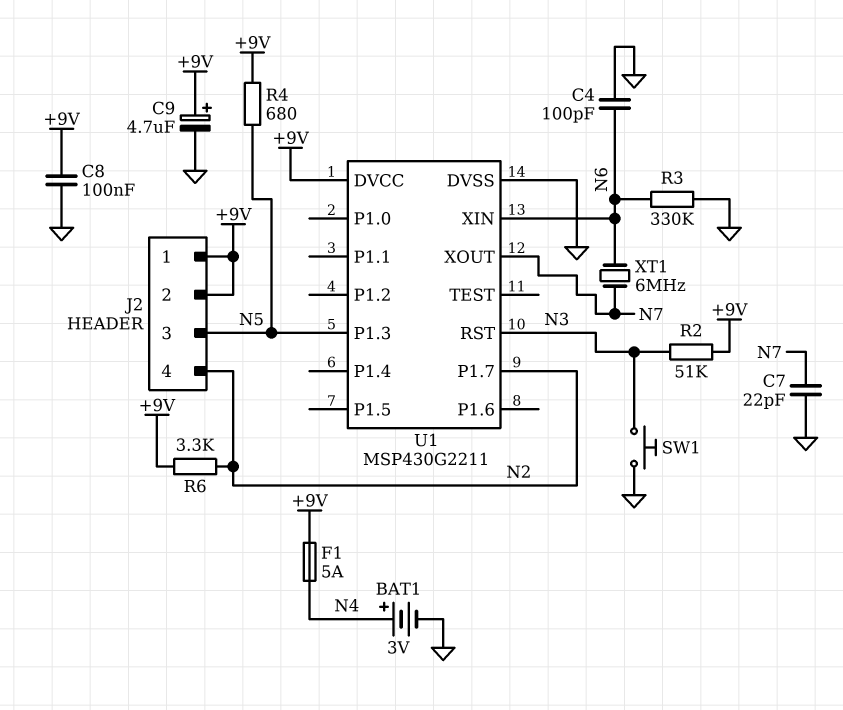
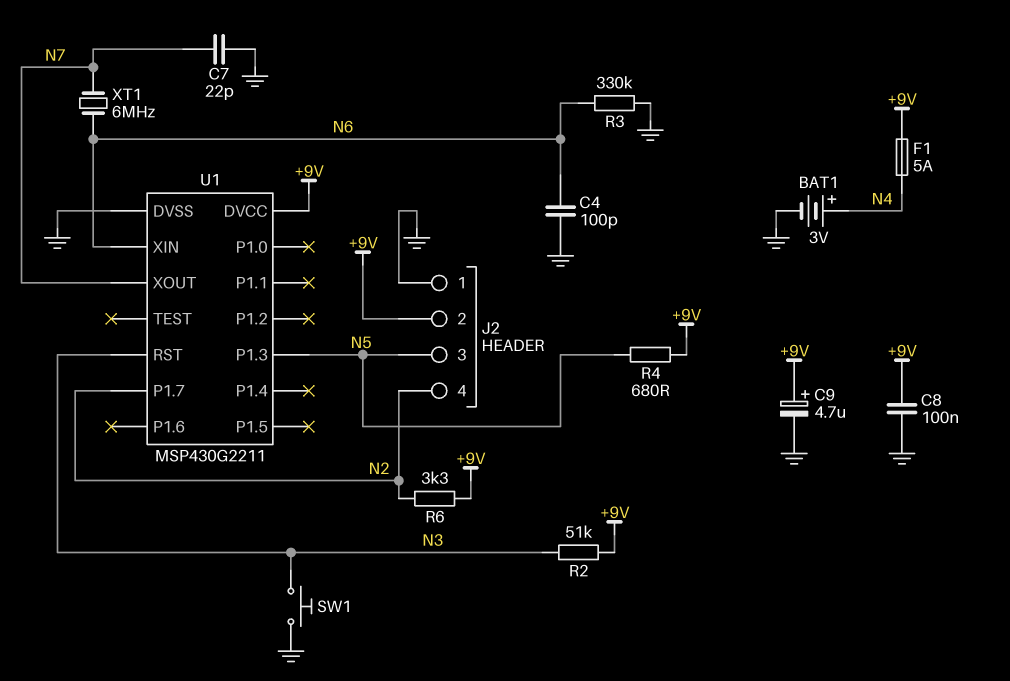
J2 pin 1: +9V -> GND

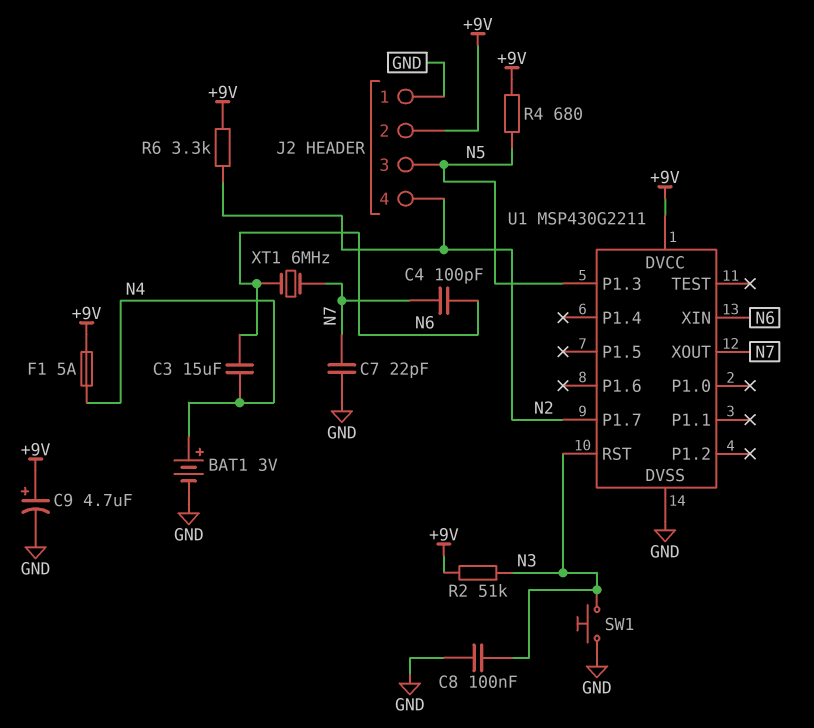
C3: none -> 15uF (N4, N6)
C4: 100pF (GND, N6) -> 100pF (N6, N7)
C8: 100nF (+9V, GND) -> 100nF (GND, N3)
R3: 330k (GND, N6) -> none

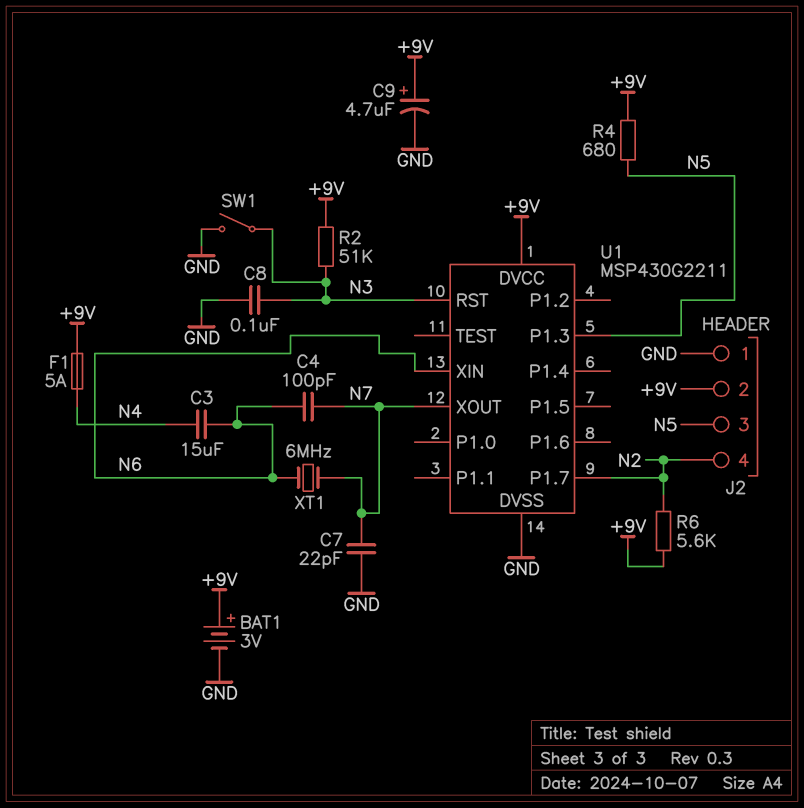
BAT1: 3V (plus N4, minus GND) -> 3V (plus +9V, minus GND)
R6: 3.3k (+9V, N2) -> 5.6k (+9V, N2)
SW1: button (GND, N3) -> switch (GND, N3)

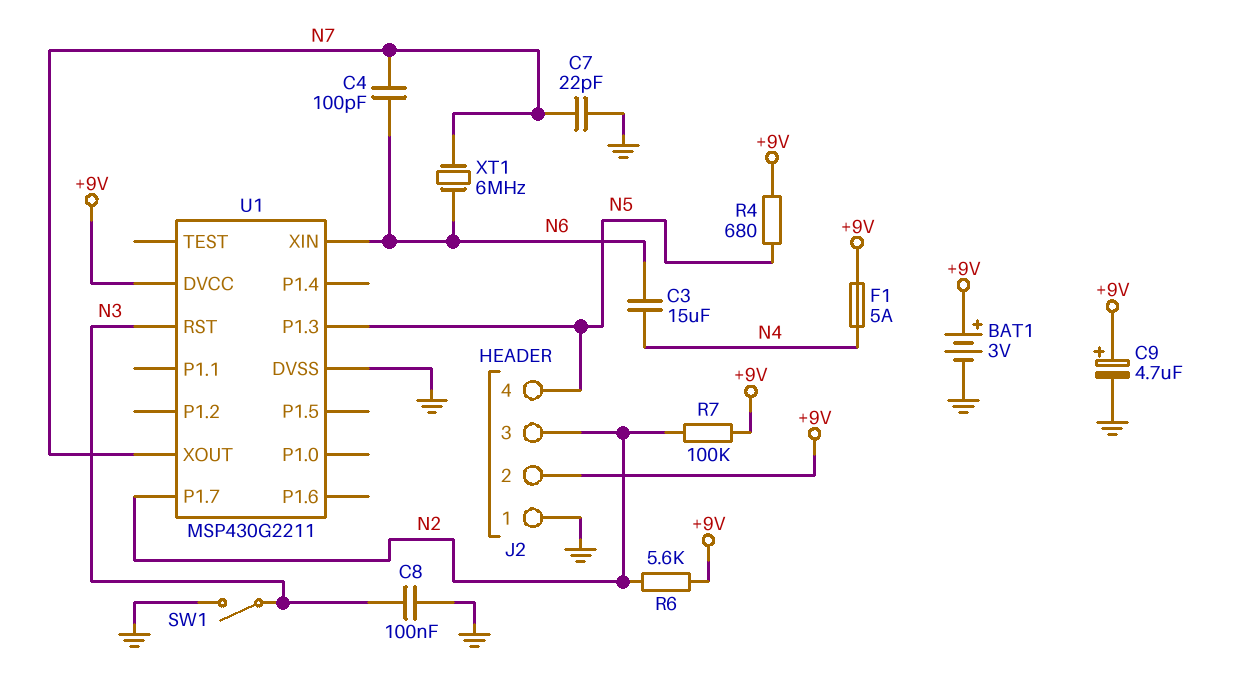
J2 pin 3: N5 -> N2
J2 pin 4: N2 -> N5
R2: 51k (+9V, N3) -> none
R7: none -> 100k (+9V, N2)

